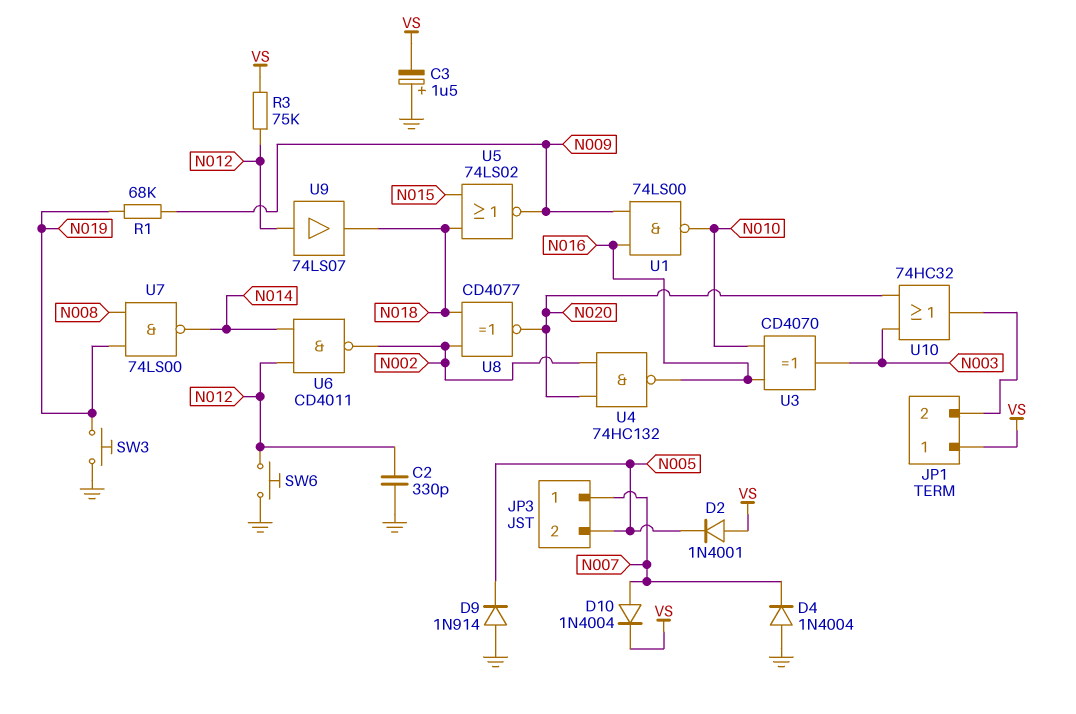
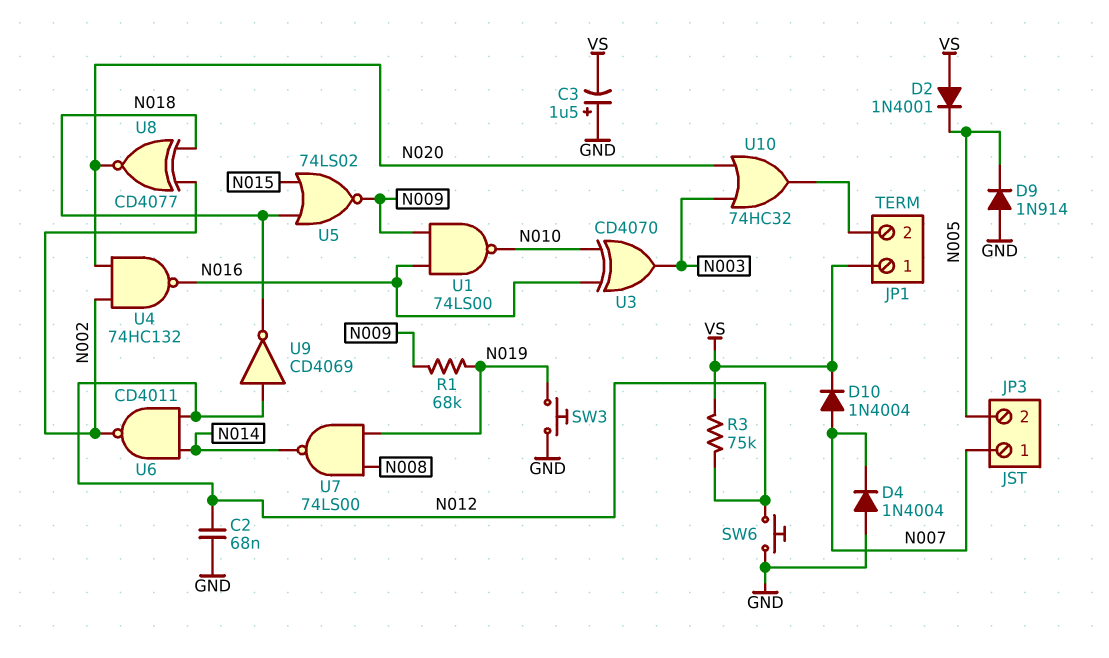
C2: 330pF (GND, N012) -> 68nF (GND, N012)
U9: buffer 74LS07 (in N012, out N018) -> NOT CD4069 (in N012, out N018)

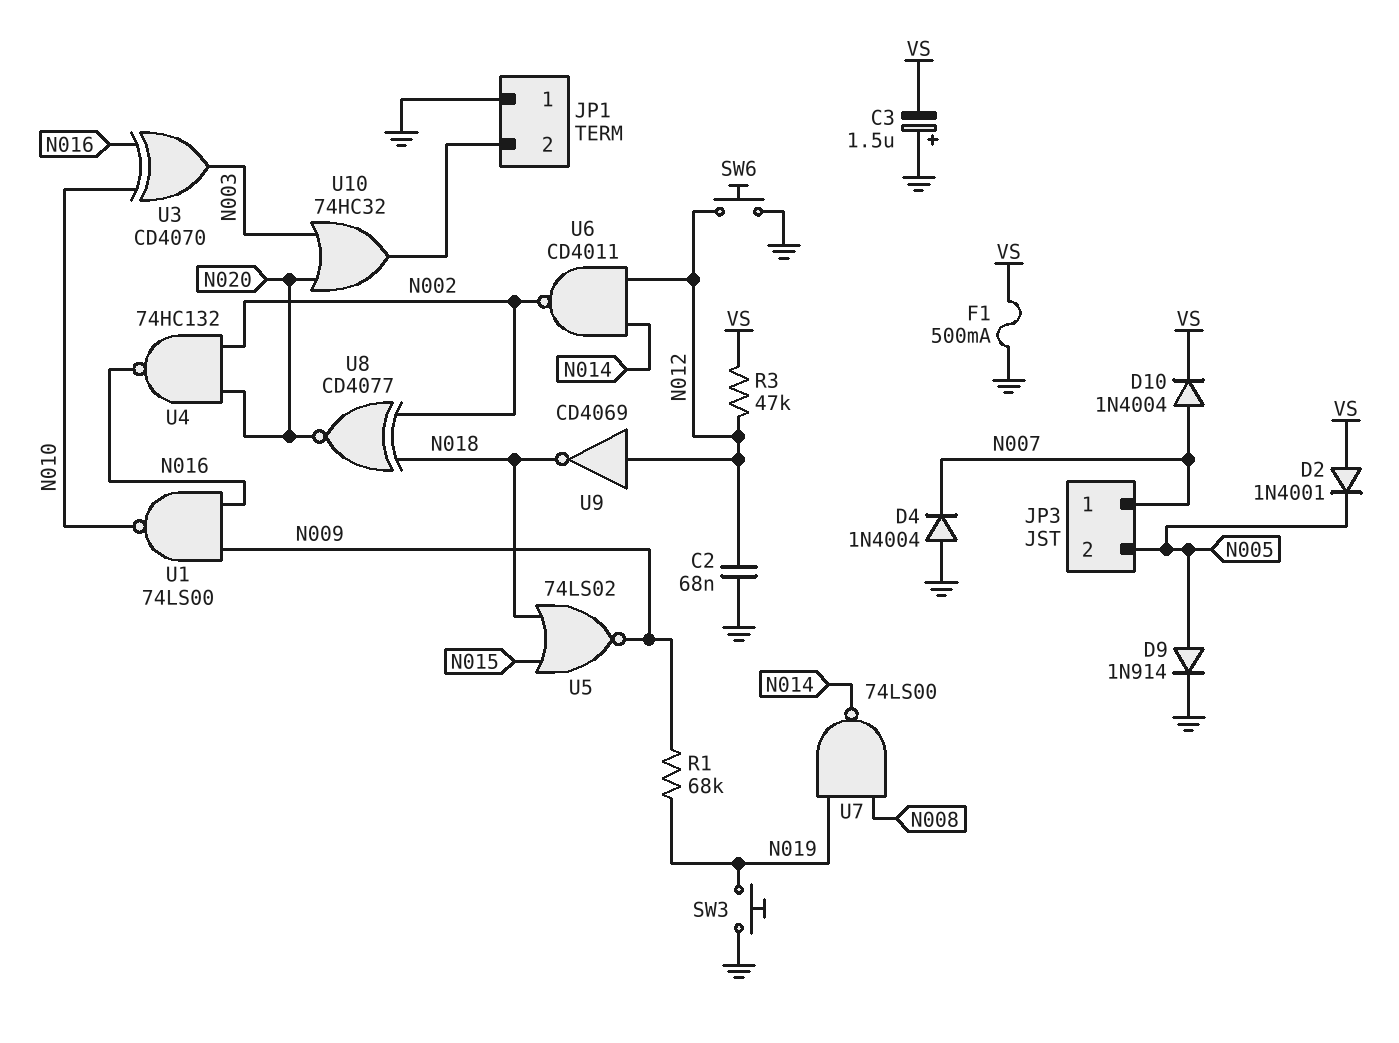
D9: diode 1N914 (A GND, K N005) -> diode 1N914 (A N005, K GND)
F1: none -> 500mA (GND, VS)
JP1 pin 1: VS -> GND
R3: 75k (N012, VS) -> 47k (N012, VS)

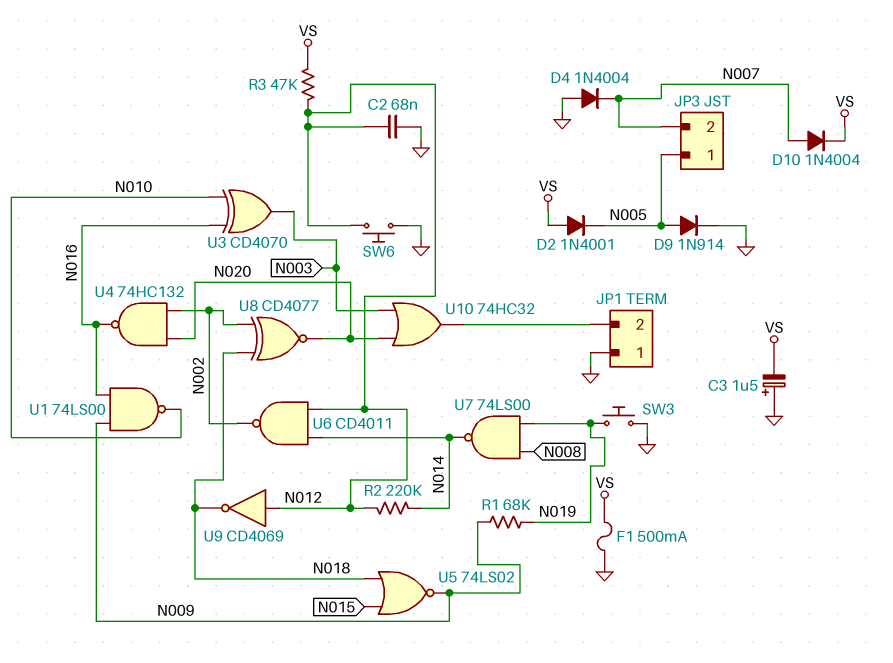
JP3 pin 1: N007 -> N005
JP3 pin 2: N005 -> N007
R2: none -> 220k (N012, N014)

